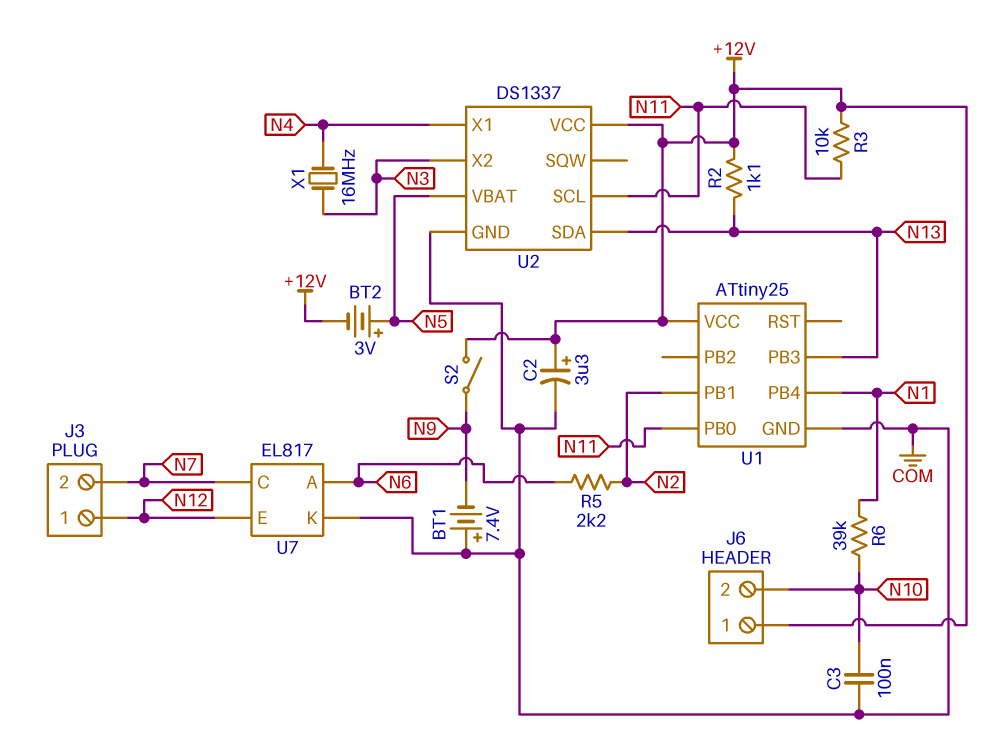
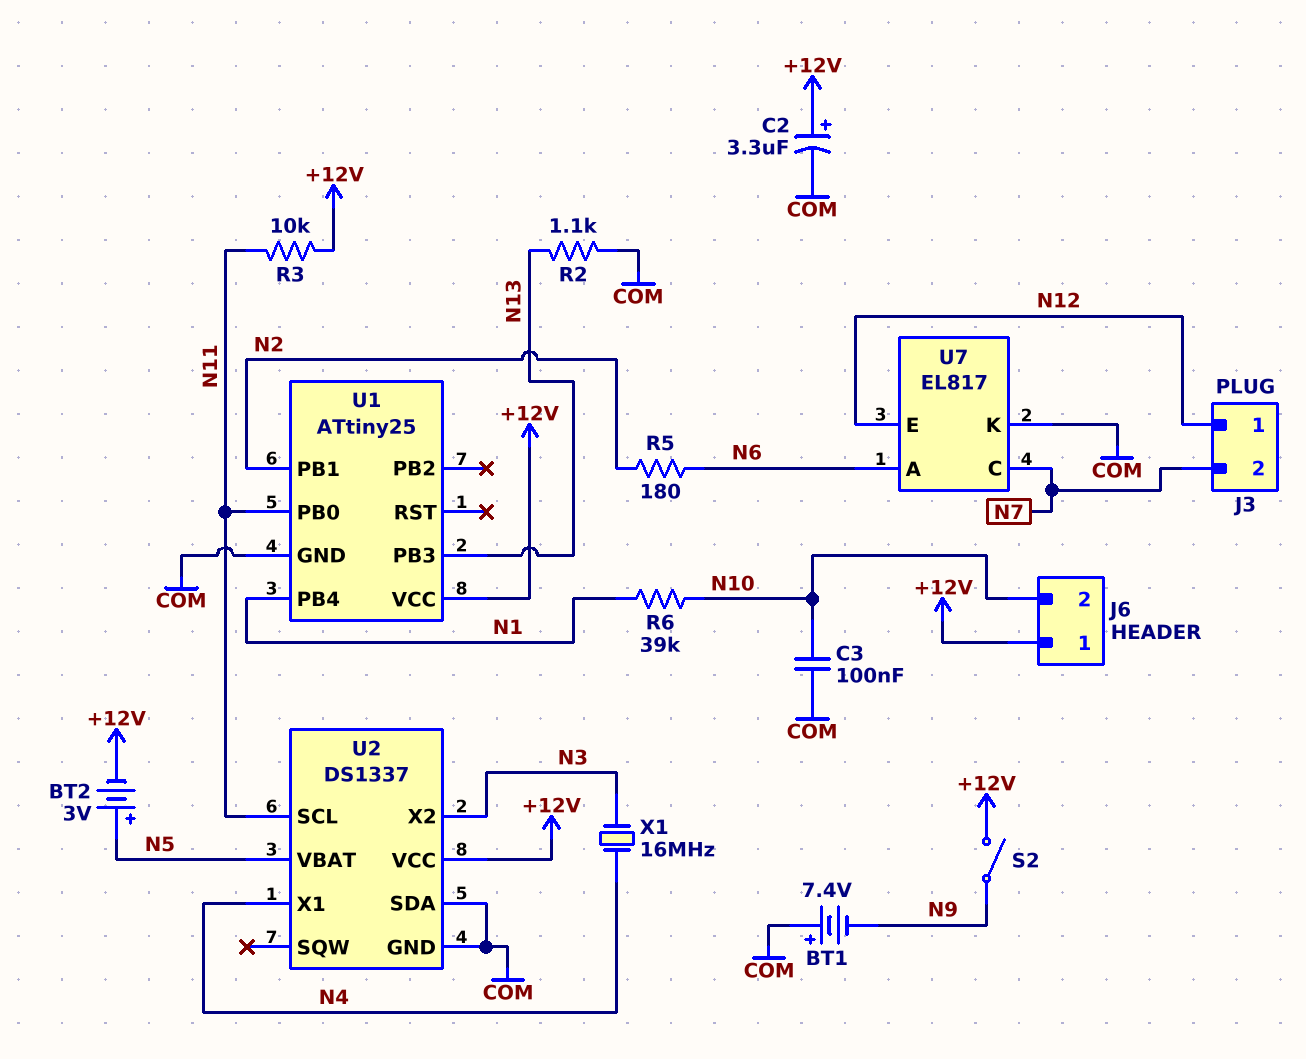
R2: 1.1k (+12V, N13) -> 1.1k (COM, N13)
R5: 2.2k (N2, N6) -> 180 (N2, N6)
U2 pin SDA: N13 -> COM

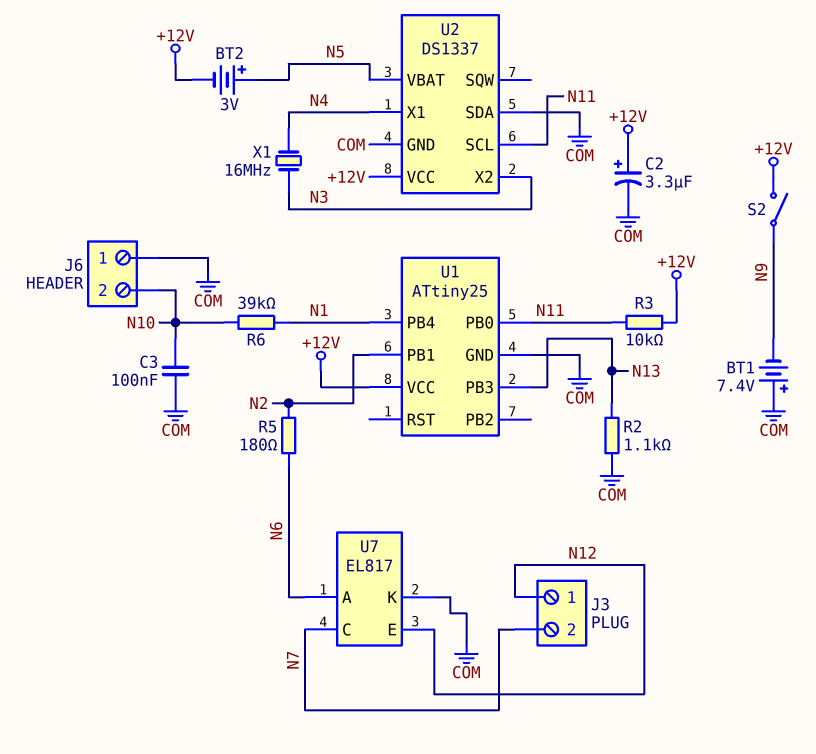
J6 pin 1: +12V -> COM

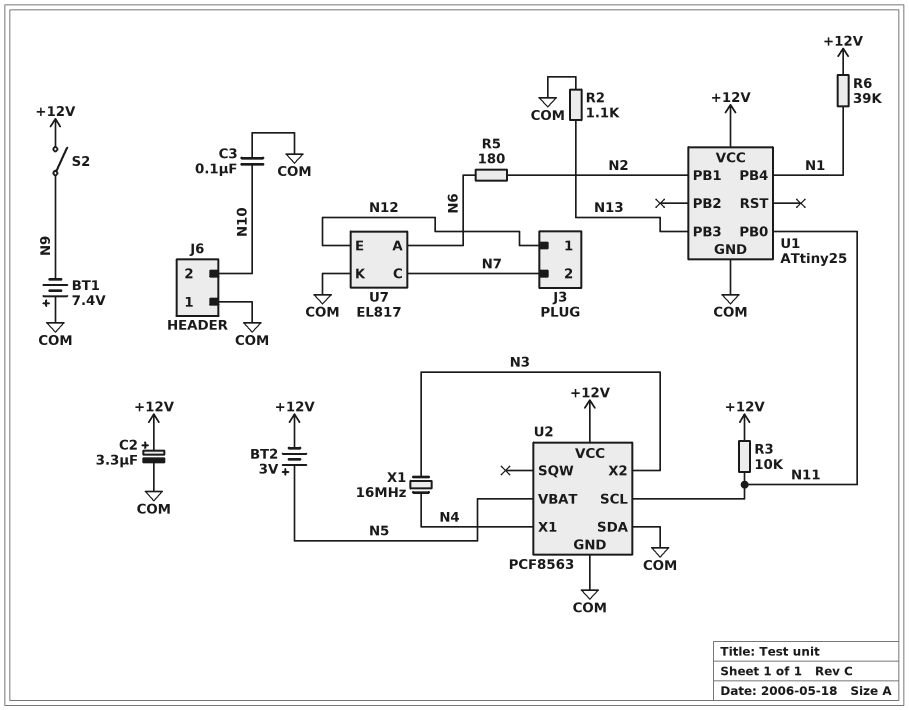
R6: 39k (N1, N10) -> 39k (+12V, N1)
U2: DS1337 -> PCF8563

